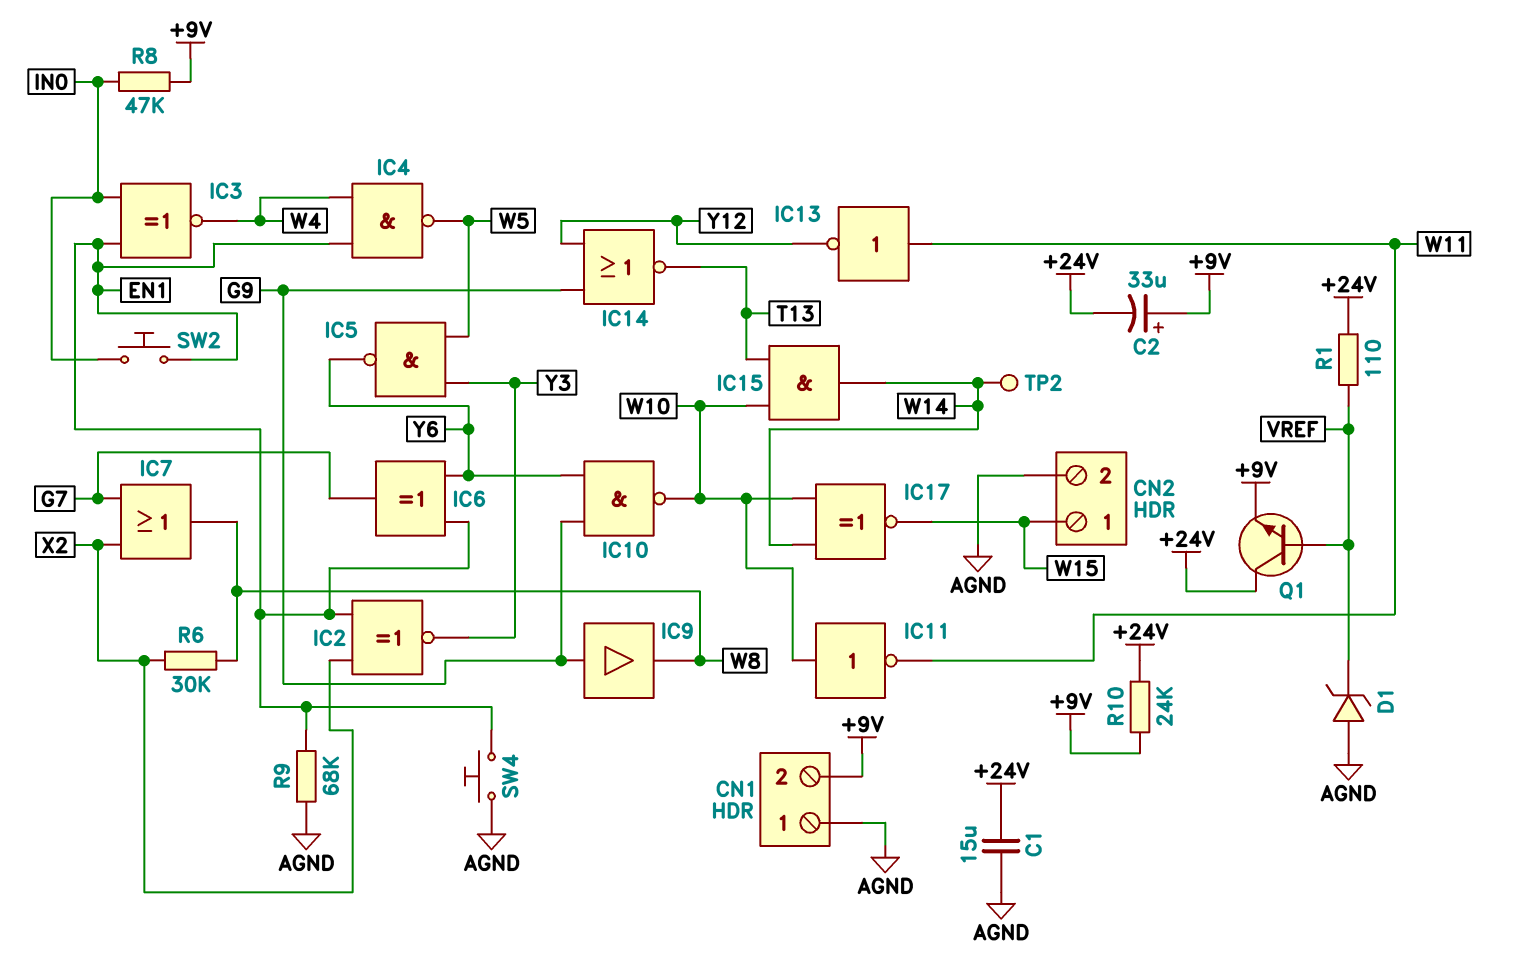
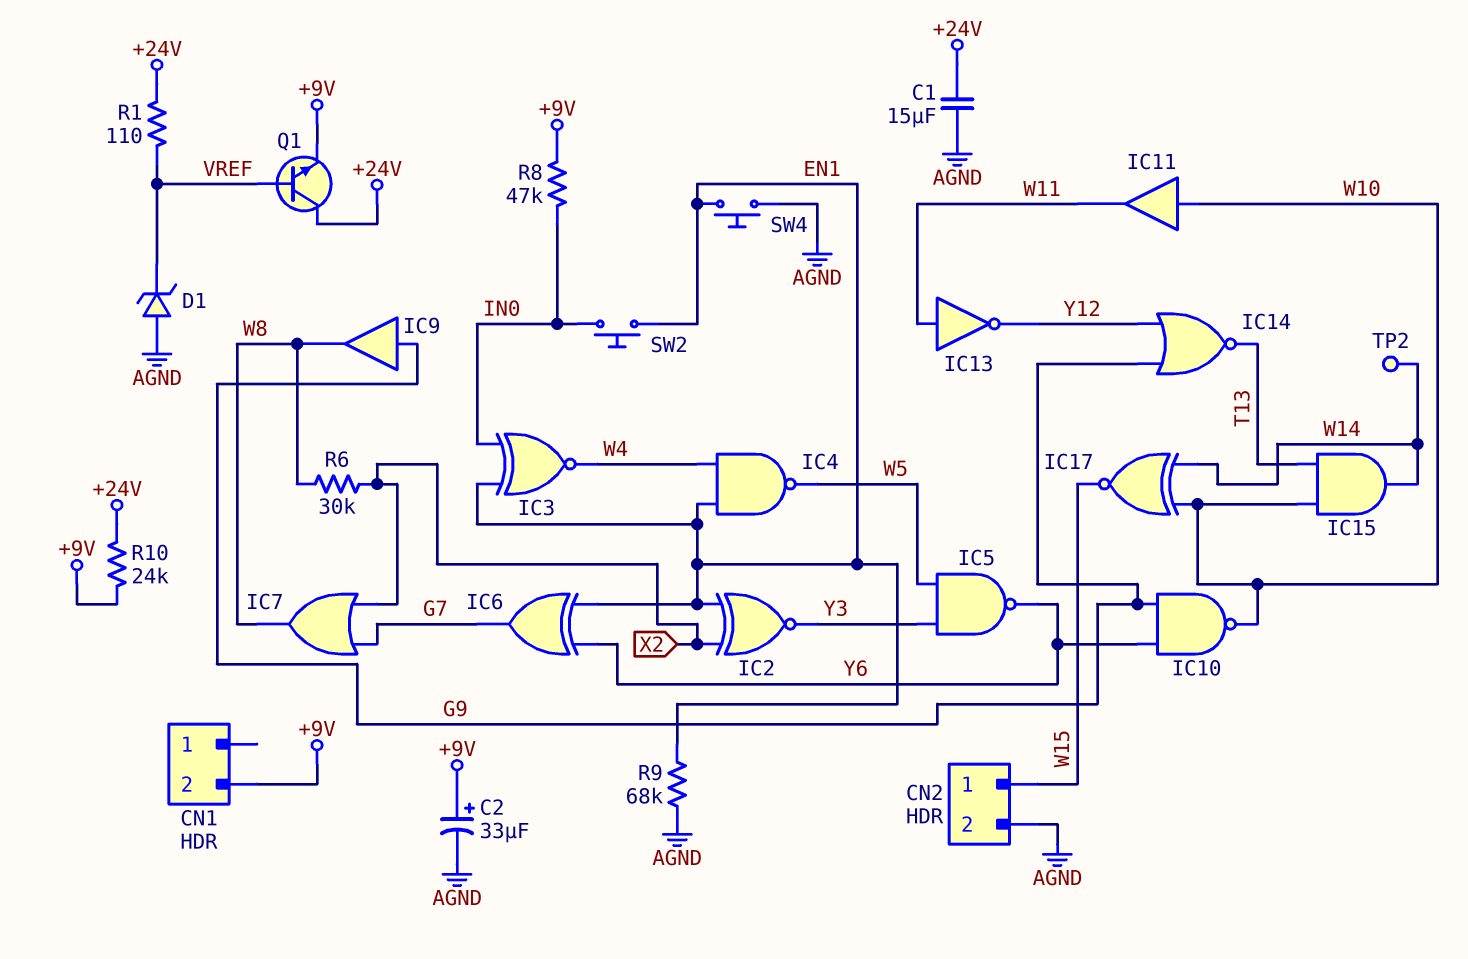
C2: 33uF (plus +9V, minus +24V) -> 33uF (plus +9V, minus AGND)
CN1 pin 1: AGND -> none
IC11: NOT (in W10, out W11) -> buffer (in W10, out W11)

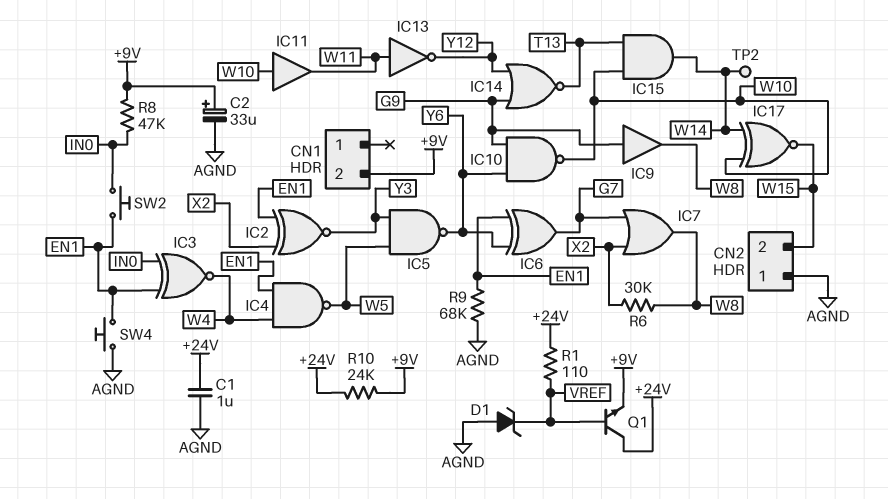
C1: 15uF (+24V, AGND) -> 1uF (+24V, AGND)
CN2 pin 1: W15 -> AGND
CN2 pin 2: AGND -> W15

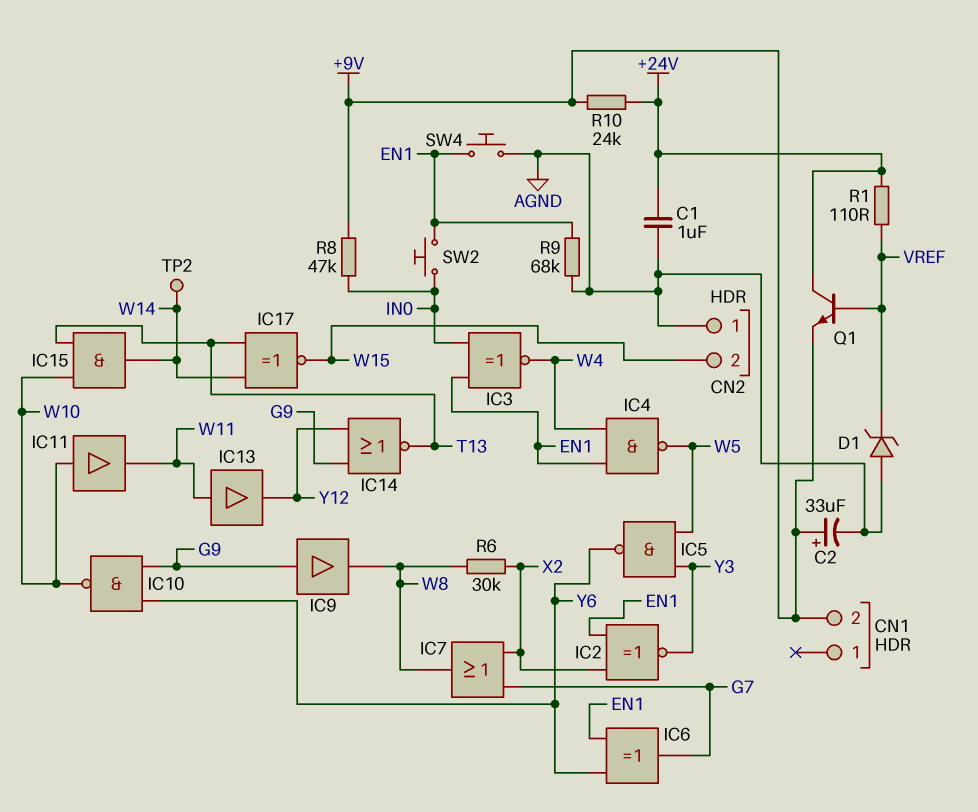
IC13: NOT (in W11, out Y12) -> buffer (in W11, out Y12)
IC17: XNOR (in W10, in W14, out W15) -> XNOR (in T13, in W14, out W15)

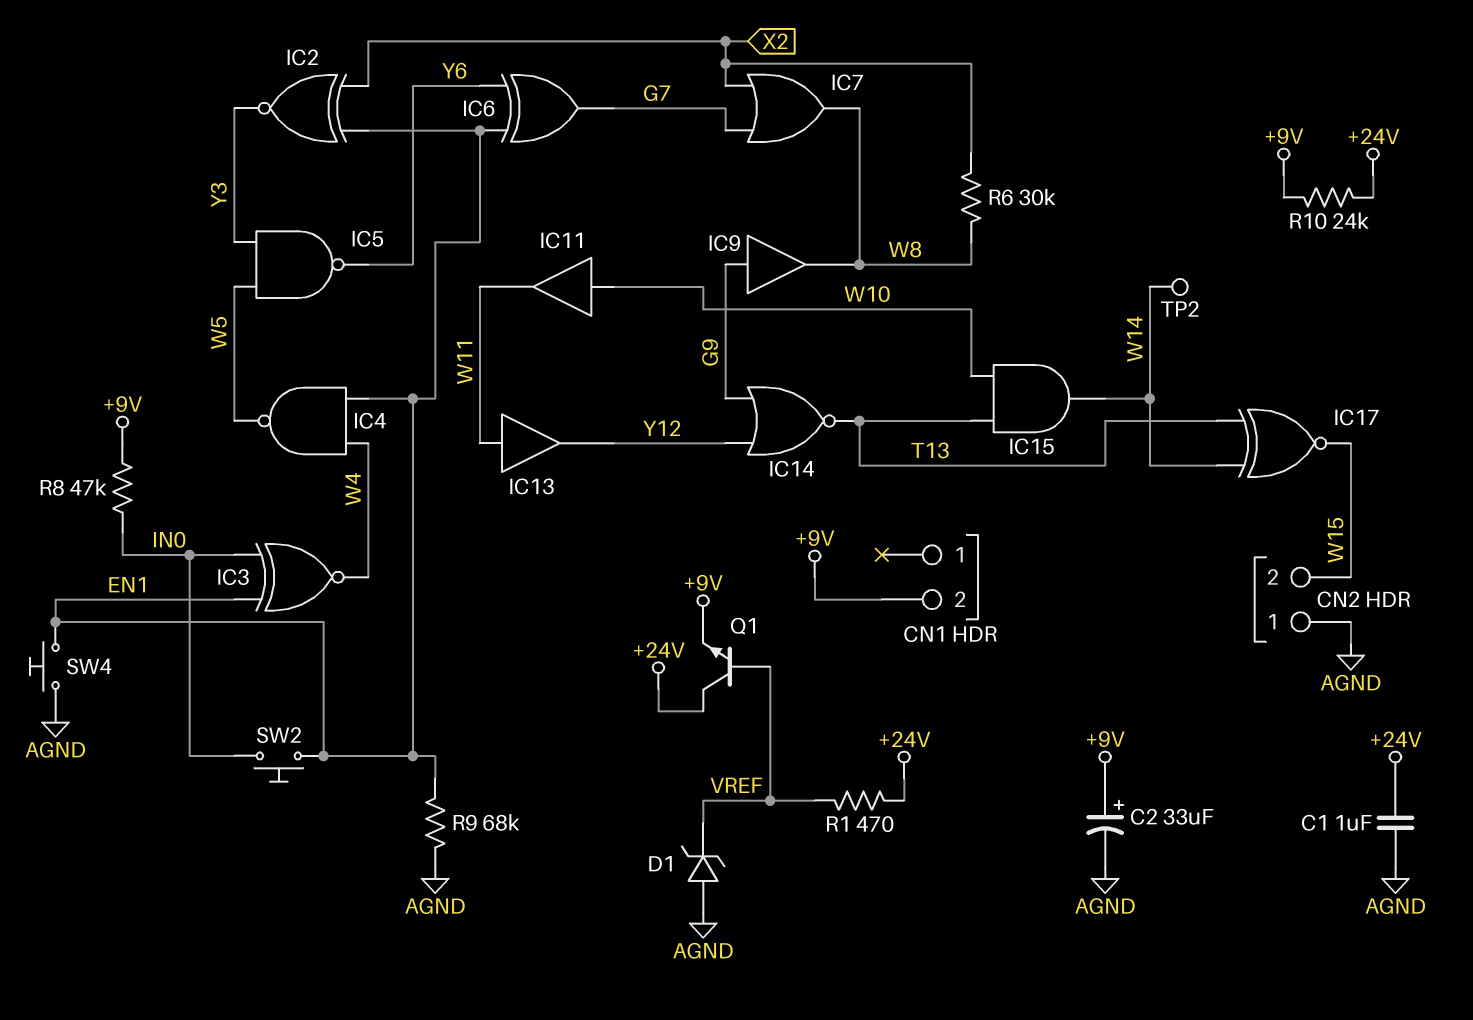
IC10: NAND (in G9, in Y6, out W10) -> none
R1: 110 (+24V, VREF) -> 470 (+24V, VREF)

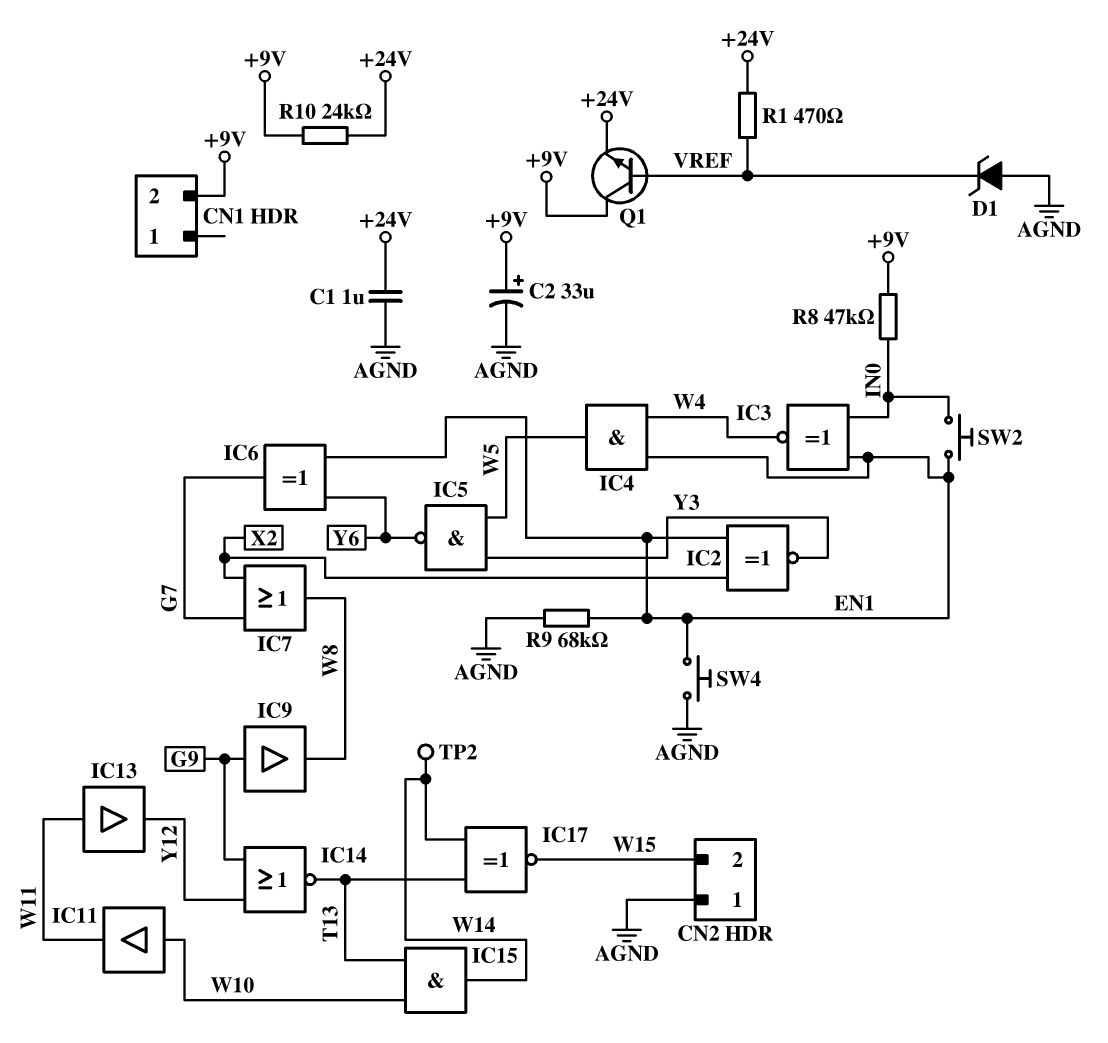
IC4: NAND (in EN1, in W4, out W5) -> AND (in EN1, in W4, out W5)
Q1: NPN (B VREF, C +24V, E +9V) -> NPN (B VREF, C +9V, E +24V)
R6: 30k (W8, X2) -> none

